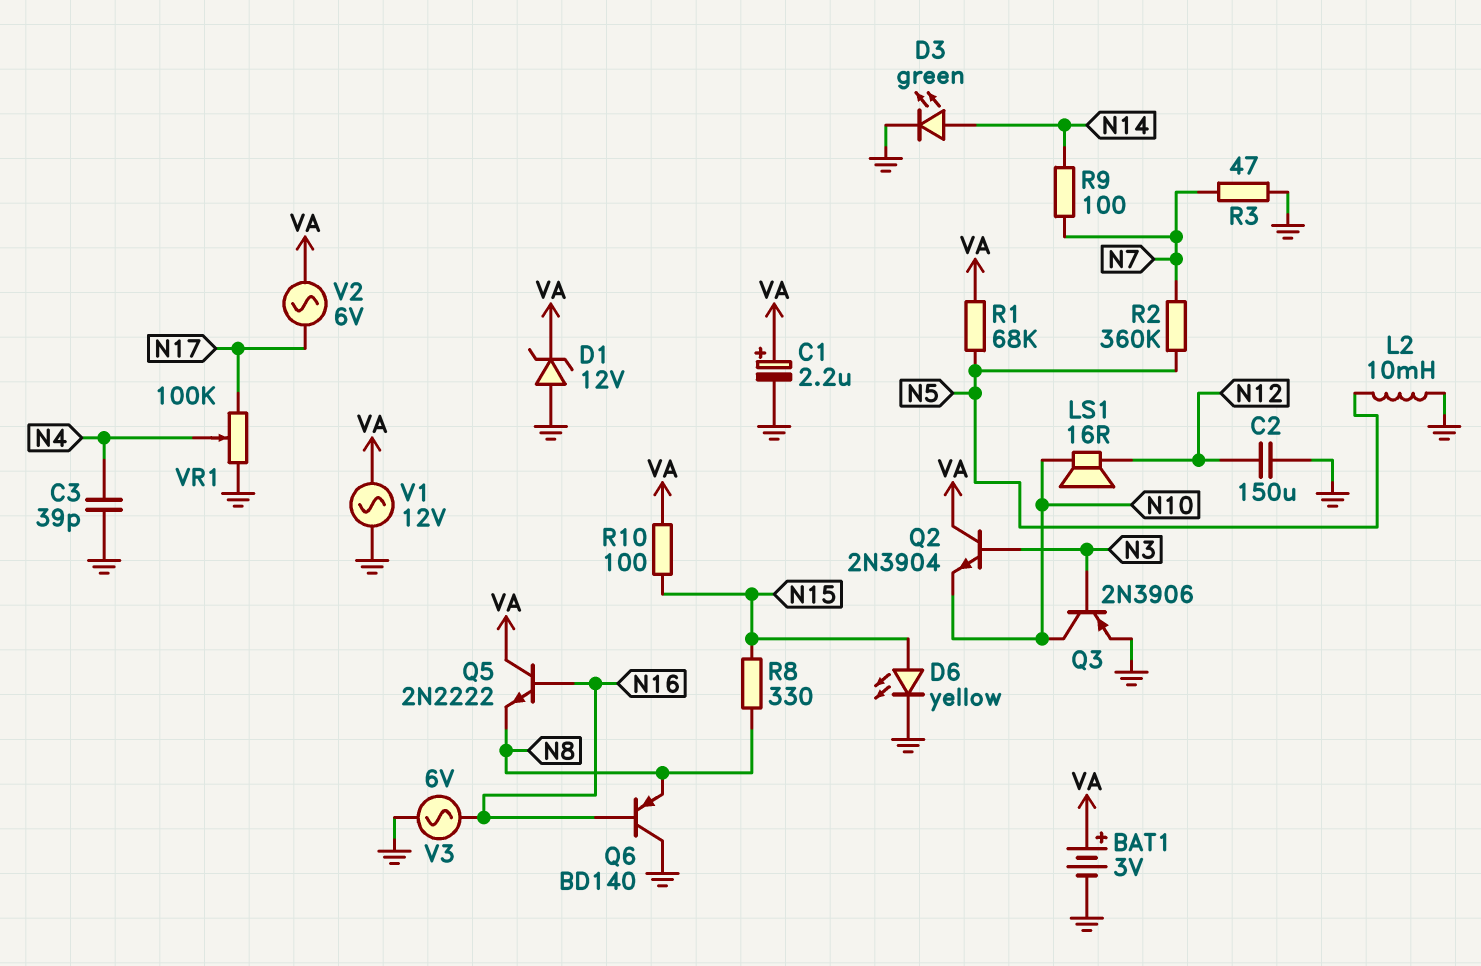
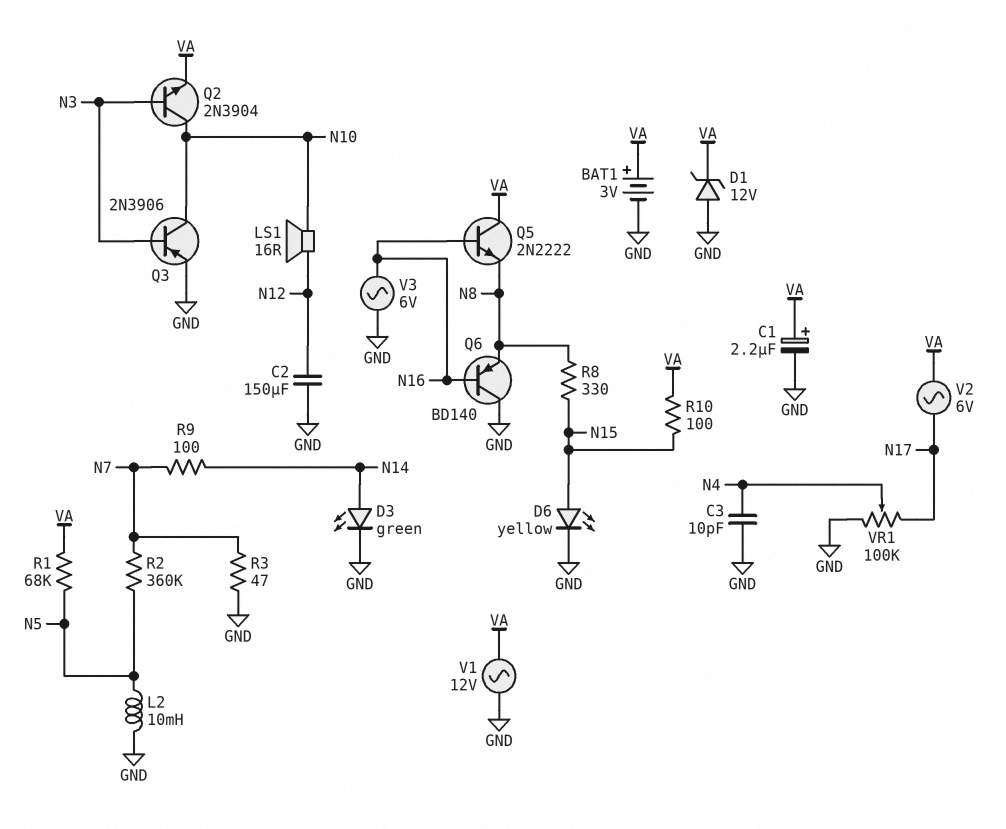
C3: 39pF (GND, N4) -> 10pF (GND, N4)
Q2: NPN 2N3904 (B N3, C VA, E N10) -> NPN 2N3904 (B N3, C N10, E VA)

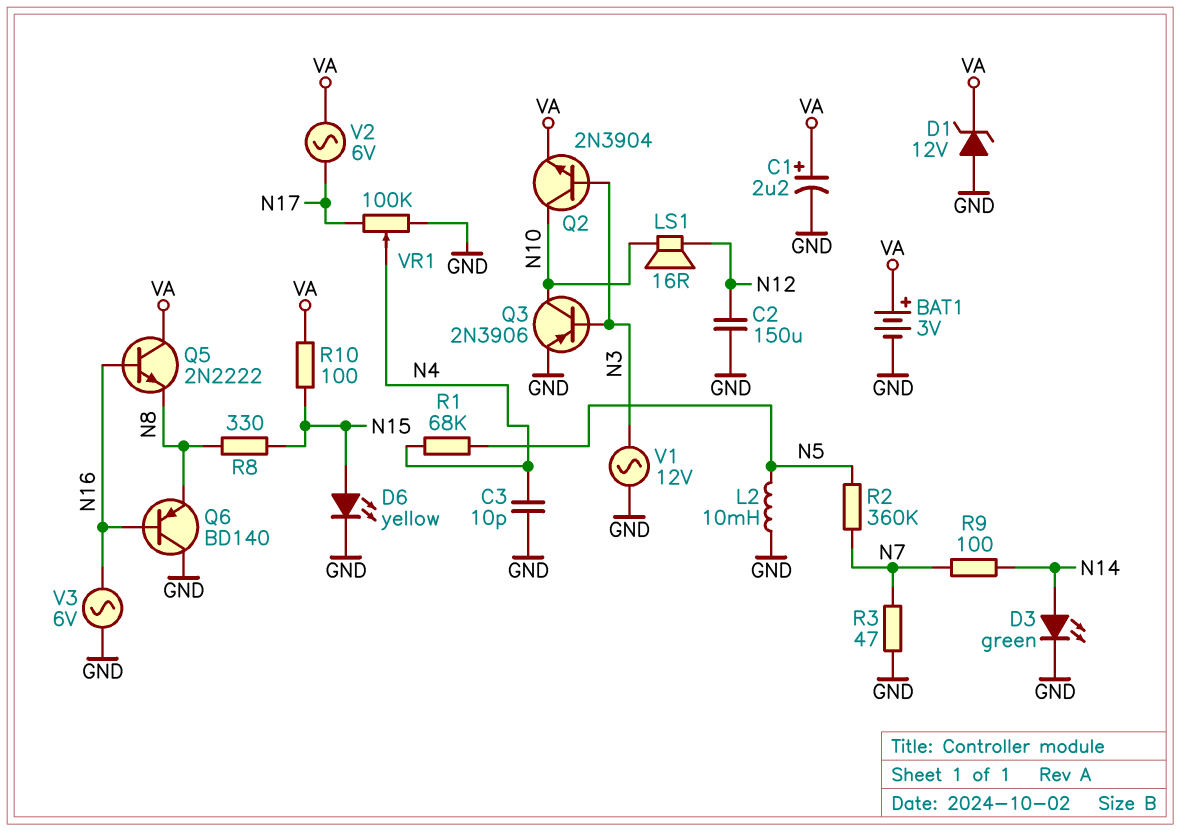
R1: 68k (N5, VA) -> 68k (N4, N5)
V1: AC 12V (GND, VA) -> AC 12V (GND, N3)

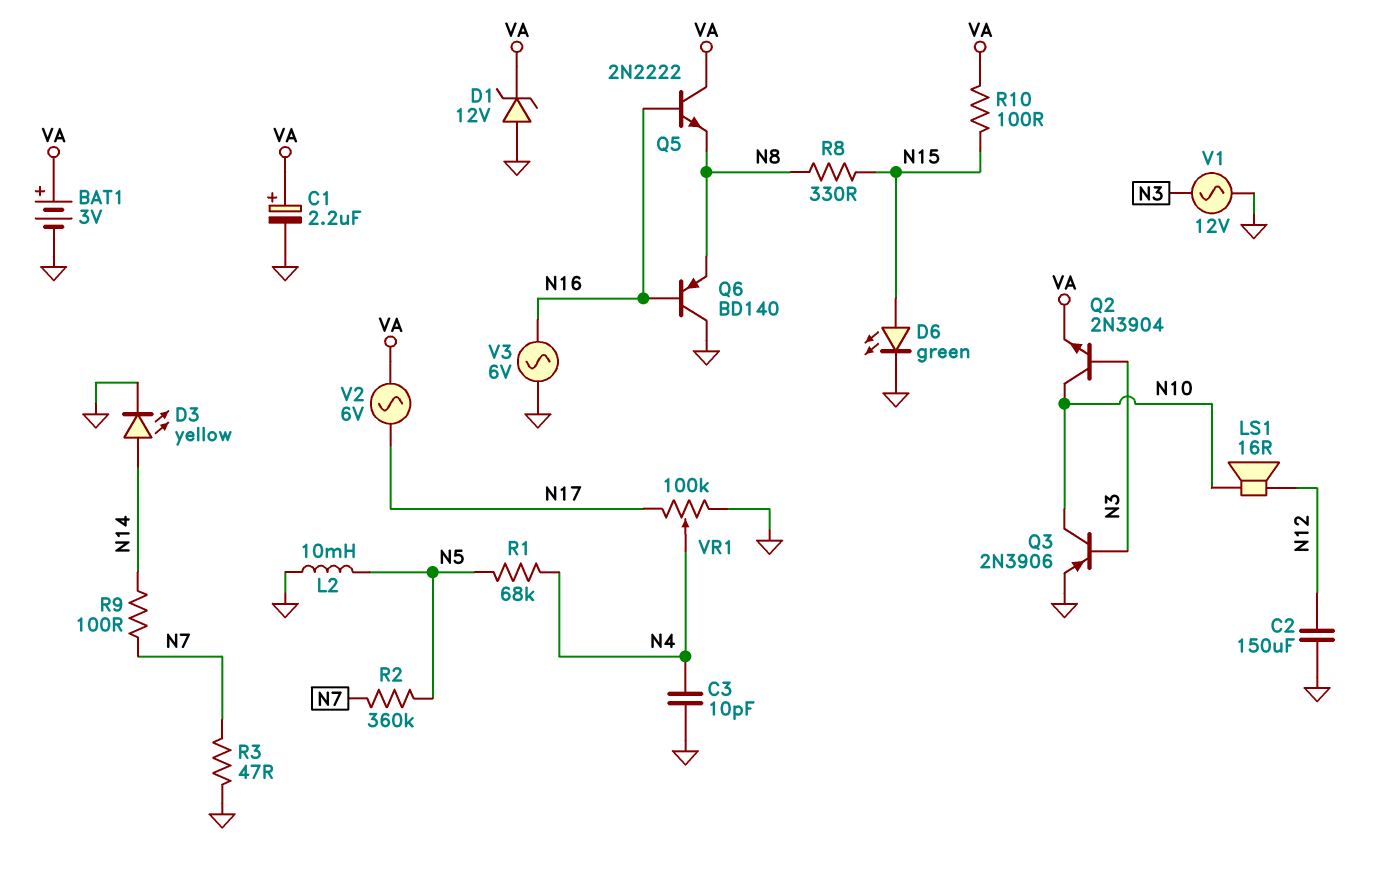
D3: LED green (A N14, K GND) -> LED yellow (A N14, K GND)
D6: LED yellow (A N15, K GND) -> LED green (A N15, K GND)

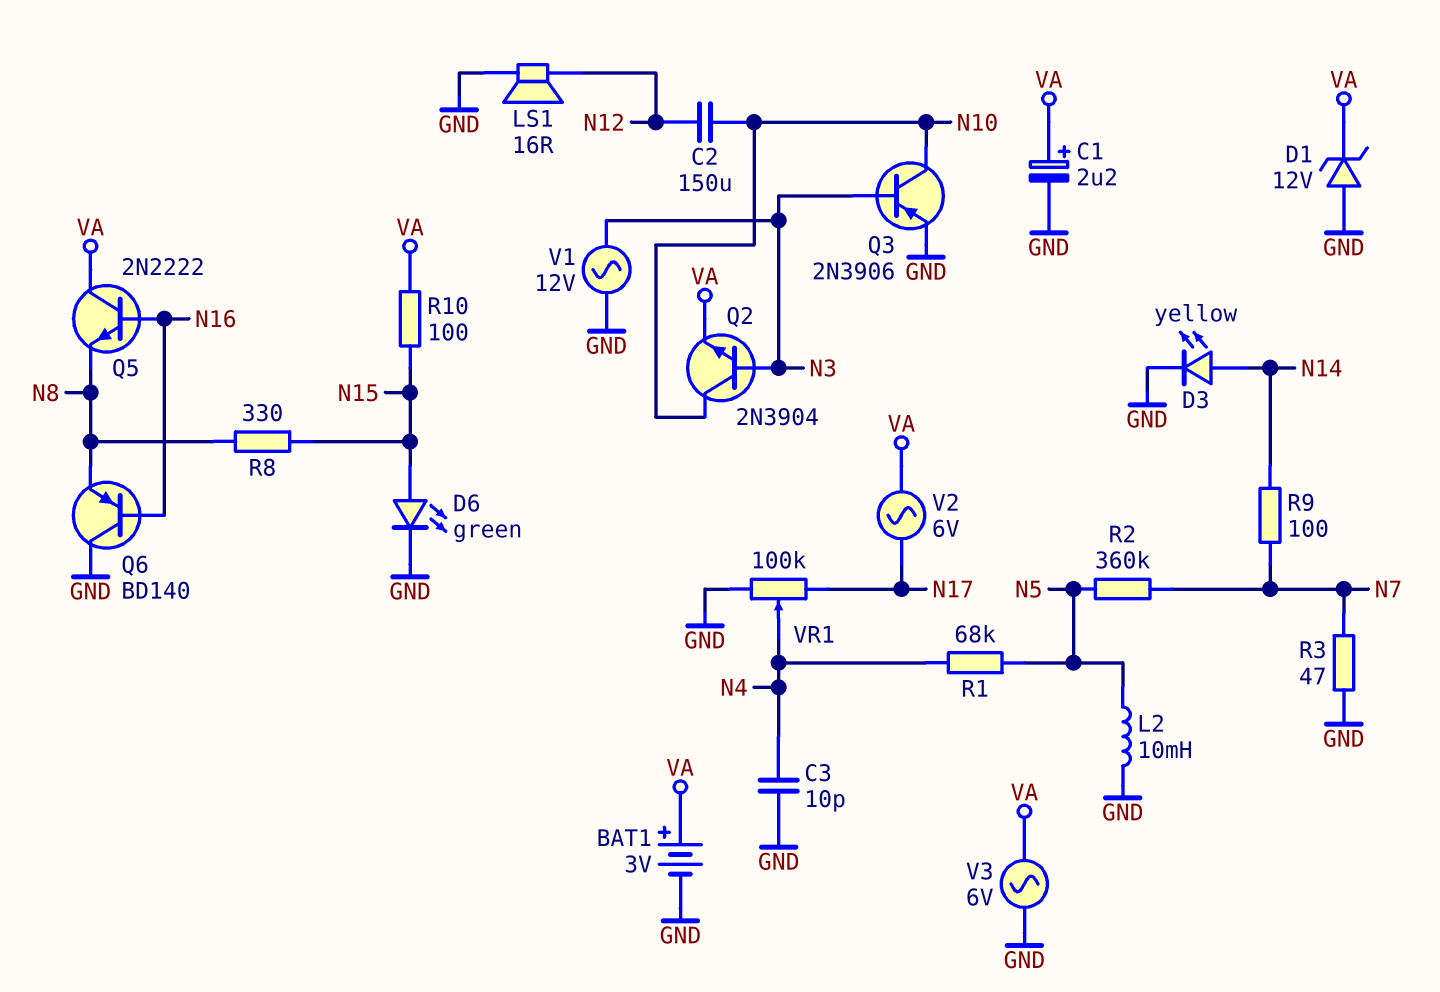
C2: 150uF (GND, N12) -> 150uF (N10, N12)
LS1: speaker 16R (N10, N12) -> speaker 16R (GND, N12)
V3: AC 6V (GND, N16) -> AC 6V (GND, VA)

